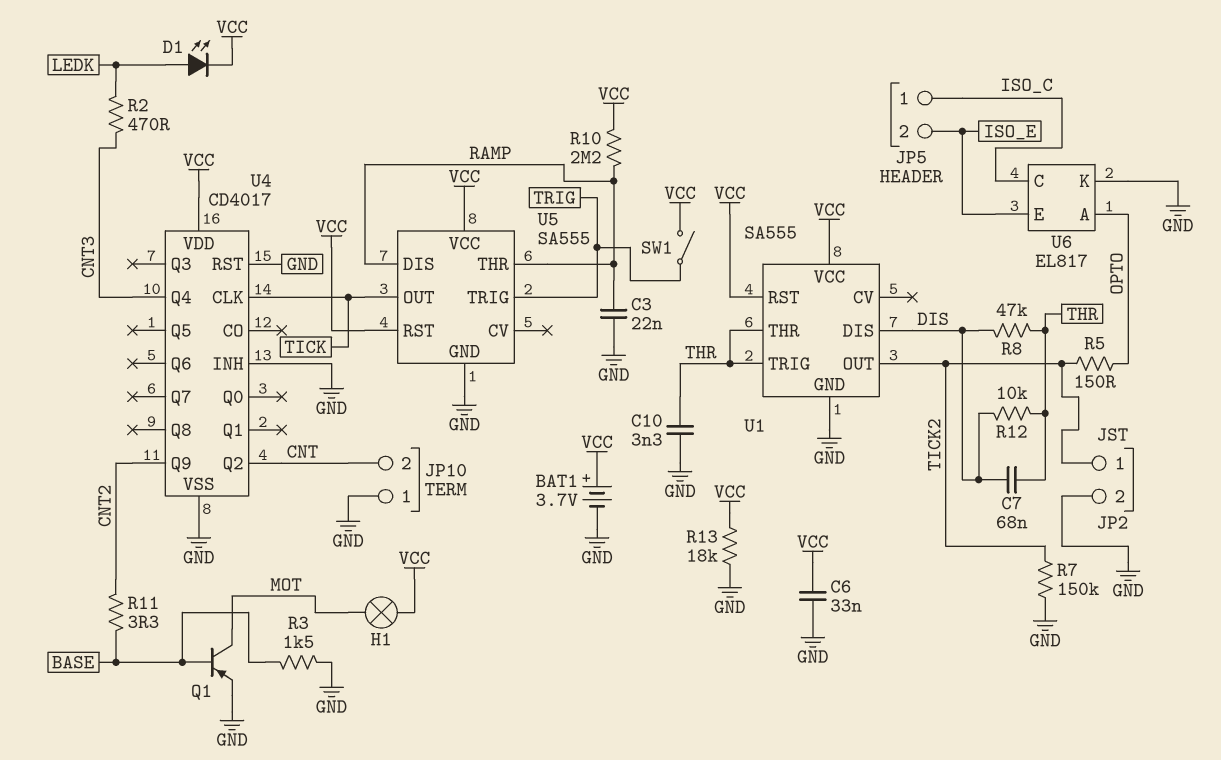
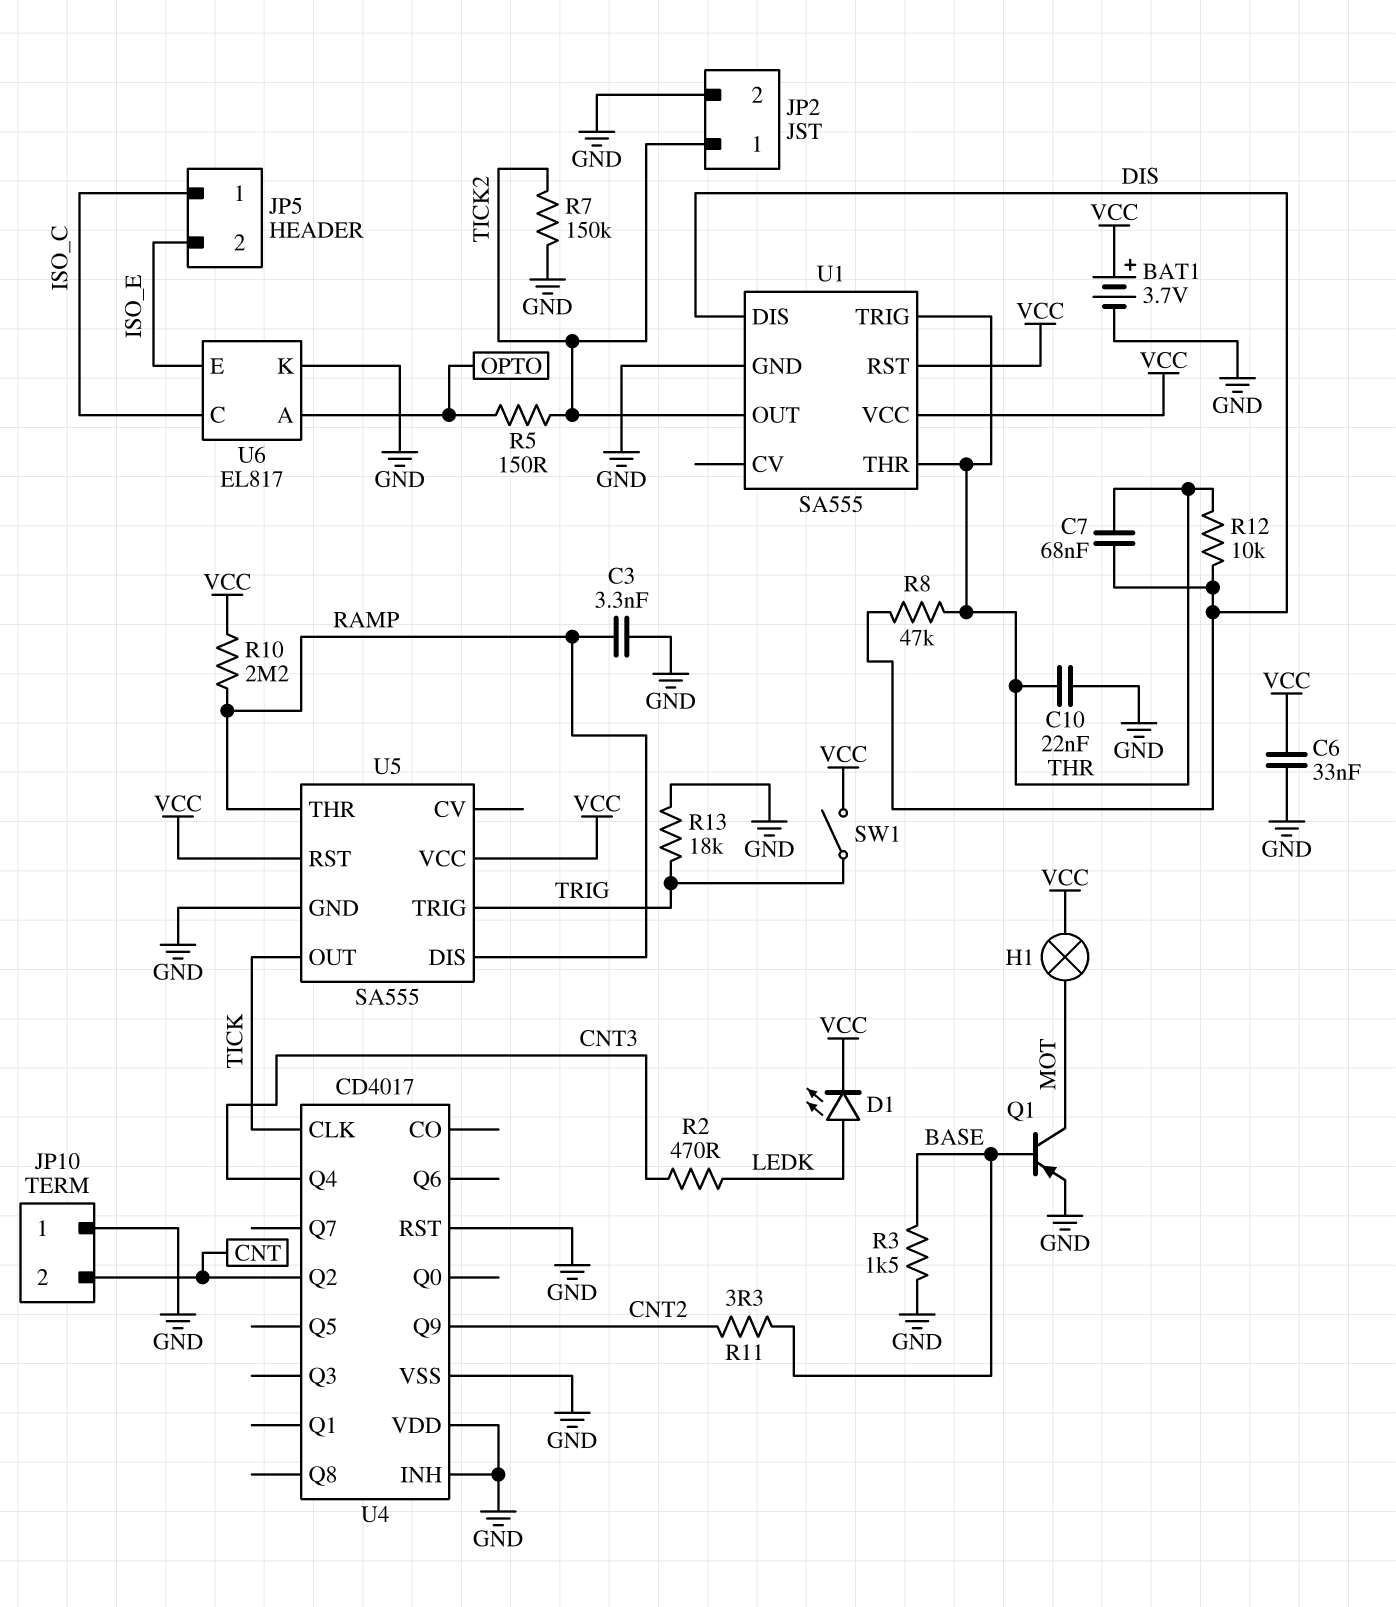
C3: 22nF (GND, RAMP) -> 3.3nF (GND, RAMP)
C10: 3.3nF (GND, THR) -> 22nF (GND, THR)
R13: 18k (GND, VCC) -> 18k (GND, TRIG)
U4 pin VDD: VCC -> GND

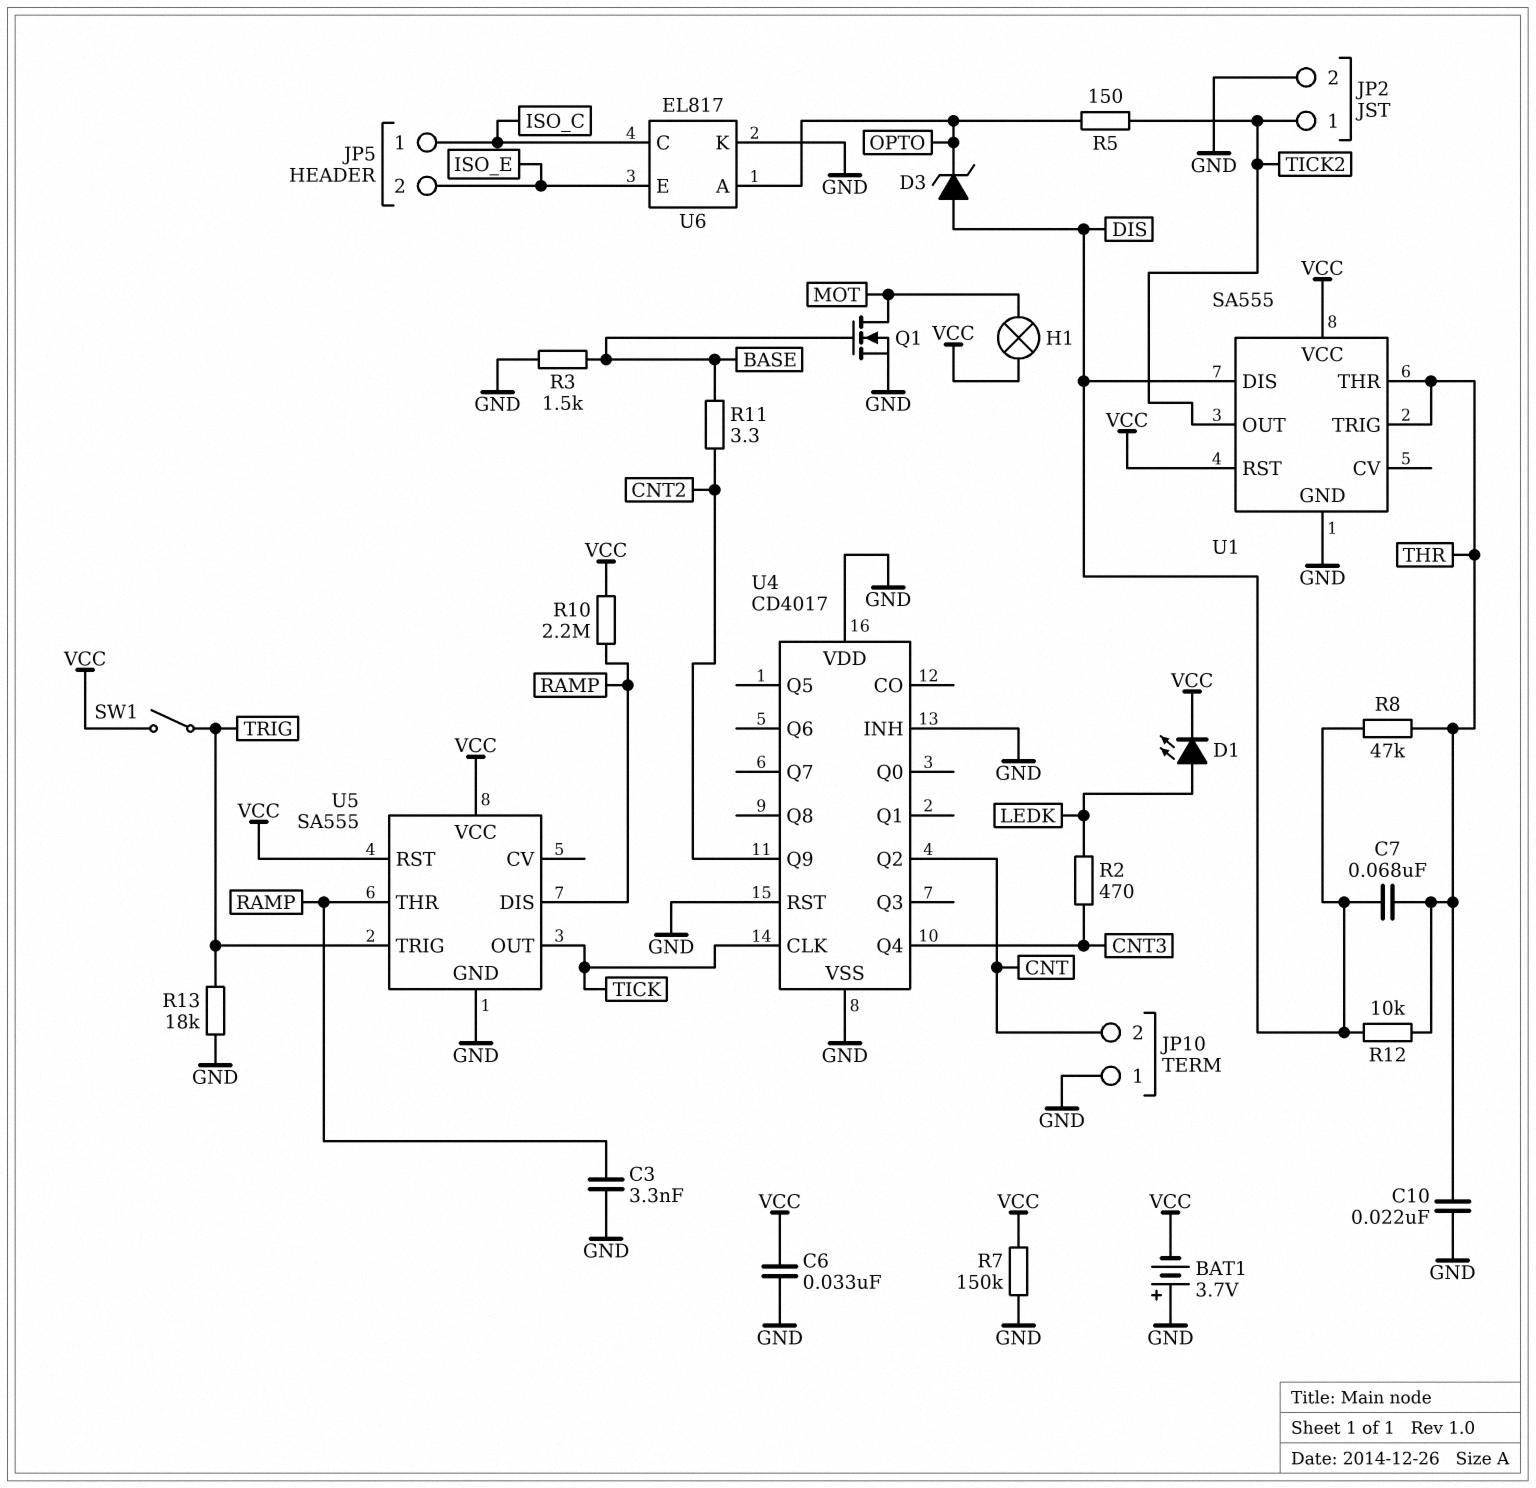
BAT1: 3.7V (plus VCC, minus GND) -> 3.7V (plus GND, minus VCC)
D3: none -> zener (A DIS, K OPTO)
Q1: PNP (B BASE, C MOT, E GND) -> NMOS (G BASE, D MOT, S GND)
R7: 150k (GND, TICK2) -> 150k (GND, VCC)

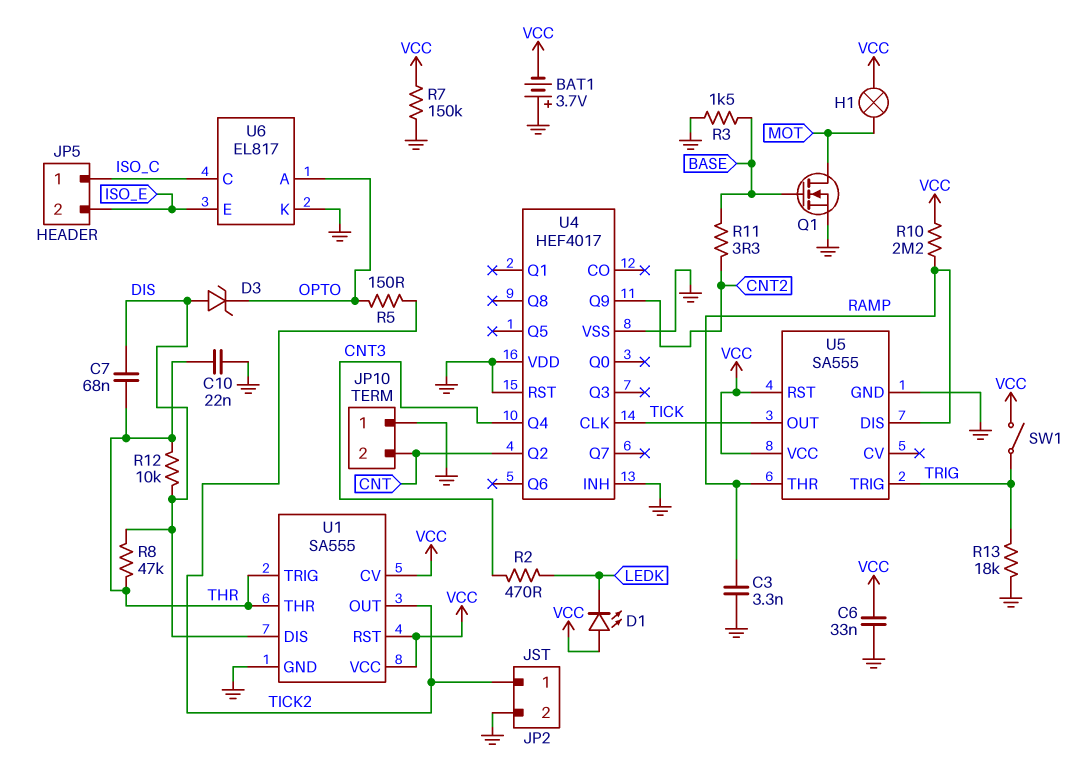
D1: LED (A LEDK, K VCC) -> LED (A VCC, K LEDK)
U1 pin CV: none -> VCC
U4: CD4017 -> HEF4017

